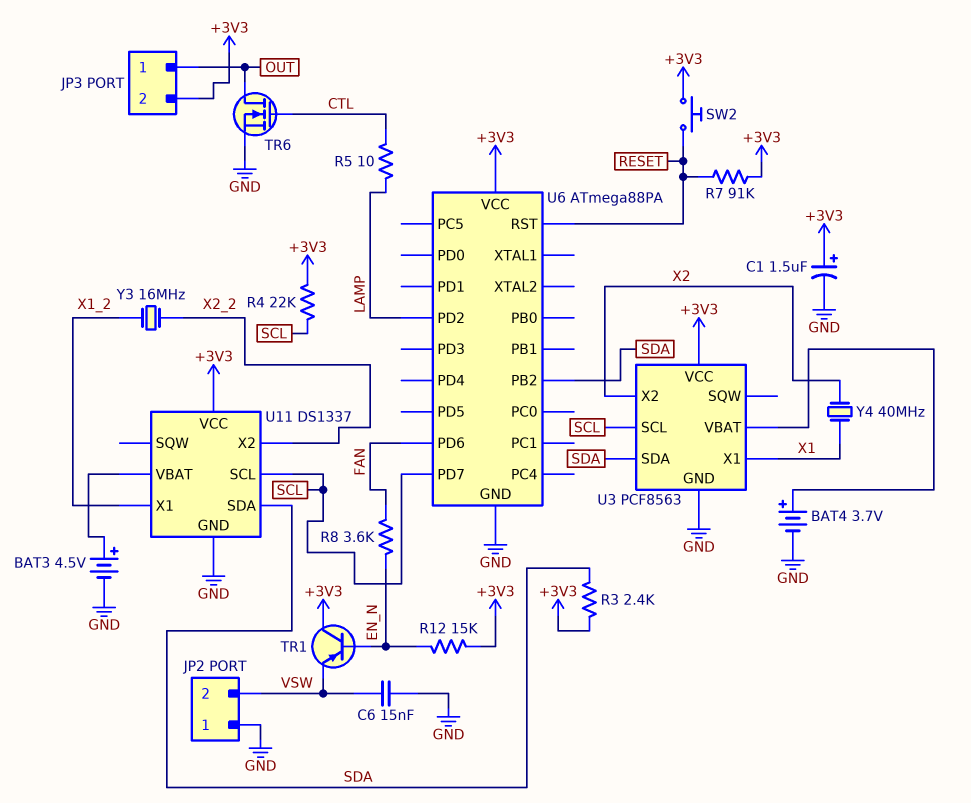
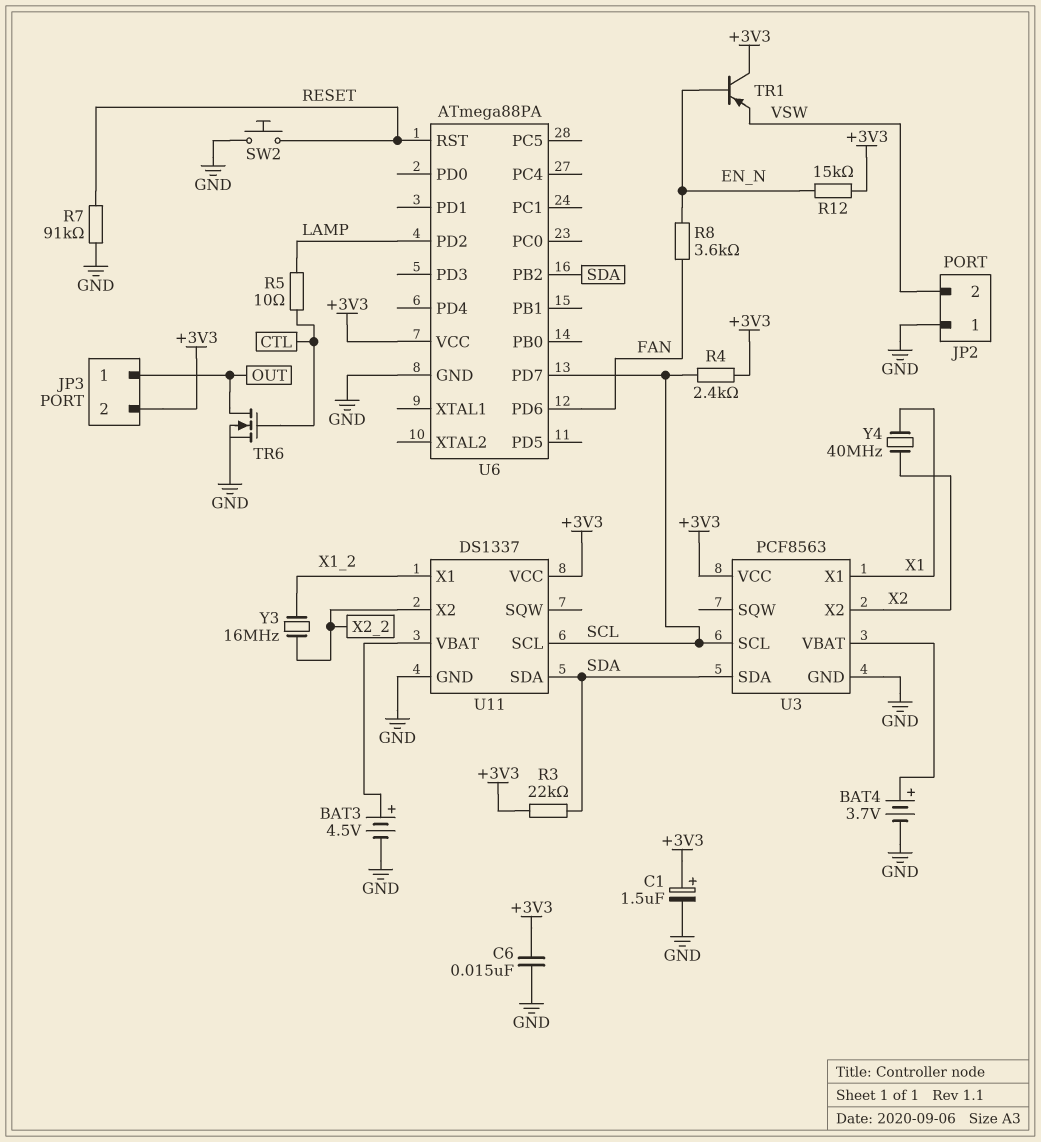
C6: 15nF (GND, VSW) -> 15nF (+3V3, GND)
R3: 2.4k (+3V3, SDA) -> 22k (+3V3, SDA)
R4: 22k (+3V3, SCL) -> 2.4k (+3V3, SCL)
R7: 91k (+3V3, RESET) -> 91k (GND, RESET)
SW2: button (+3V3, RESET) -> button (GND, RESET)

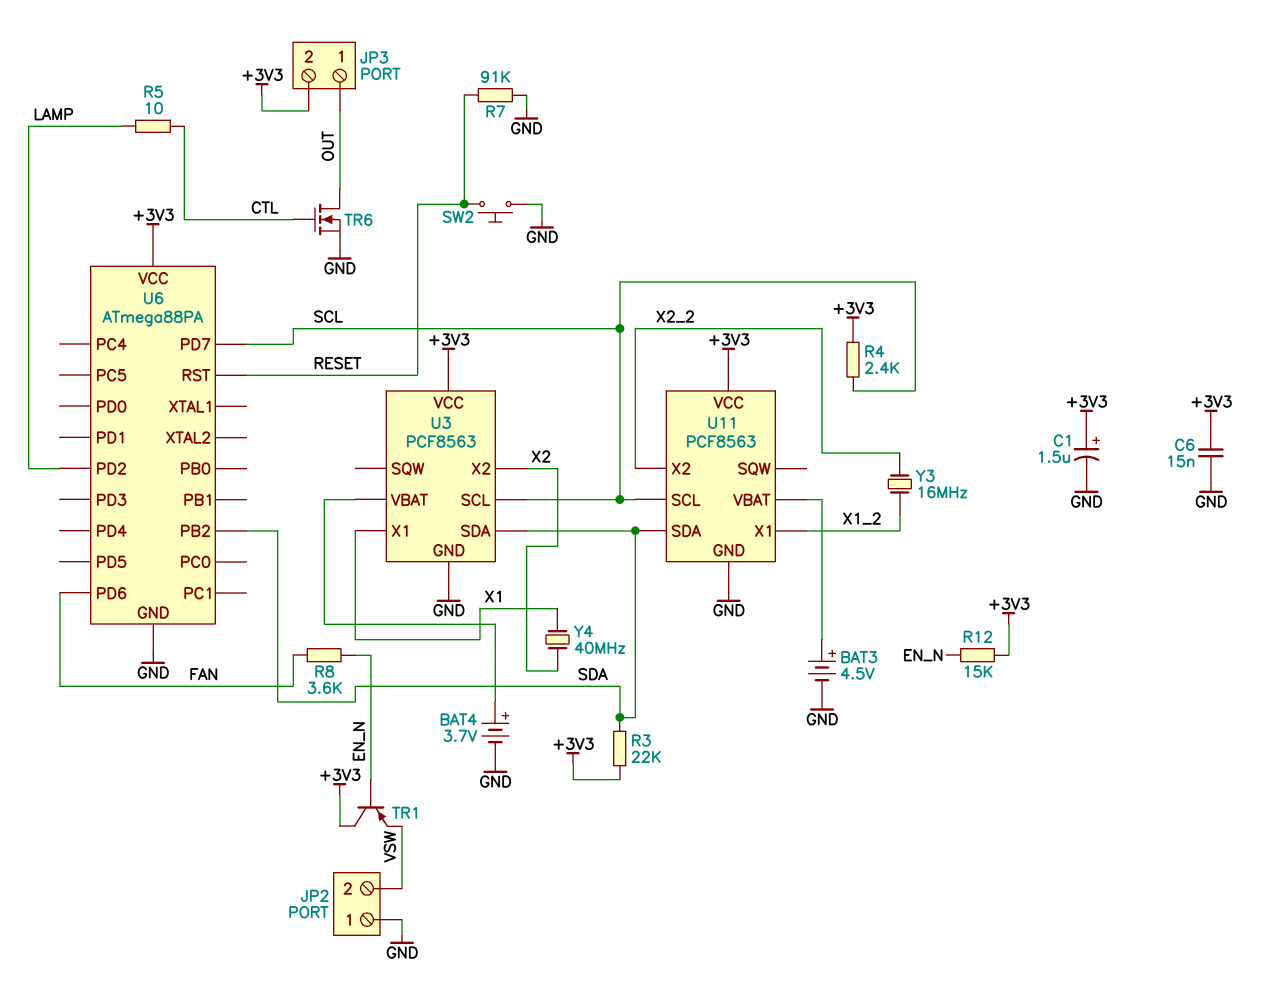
U11: DS1337 -> PCF8563

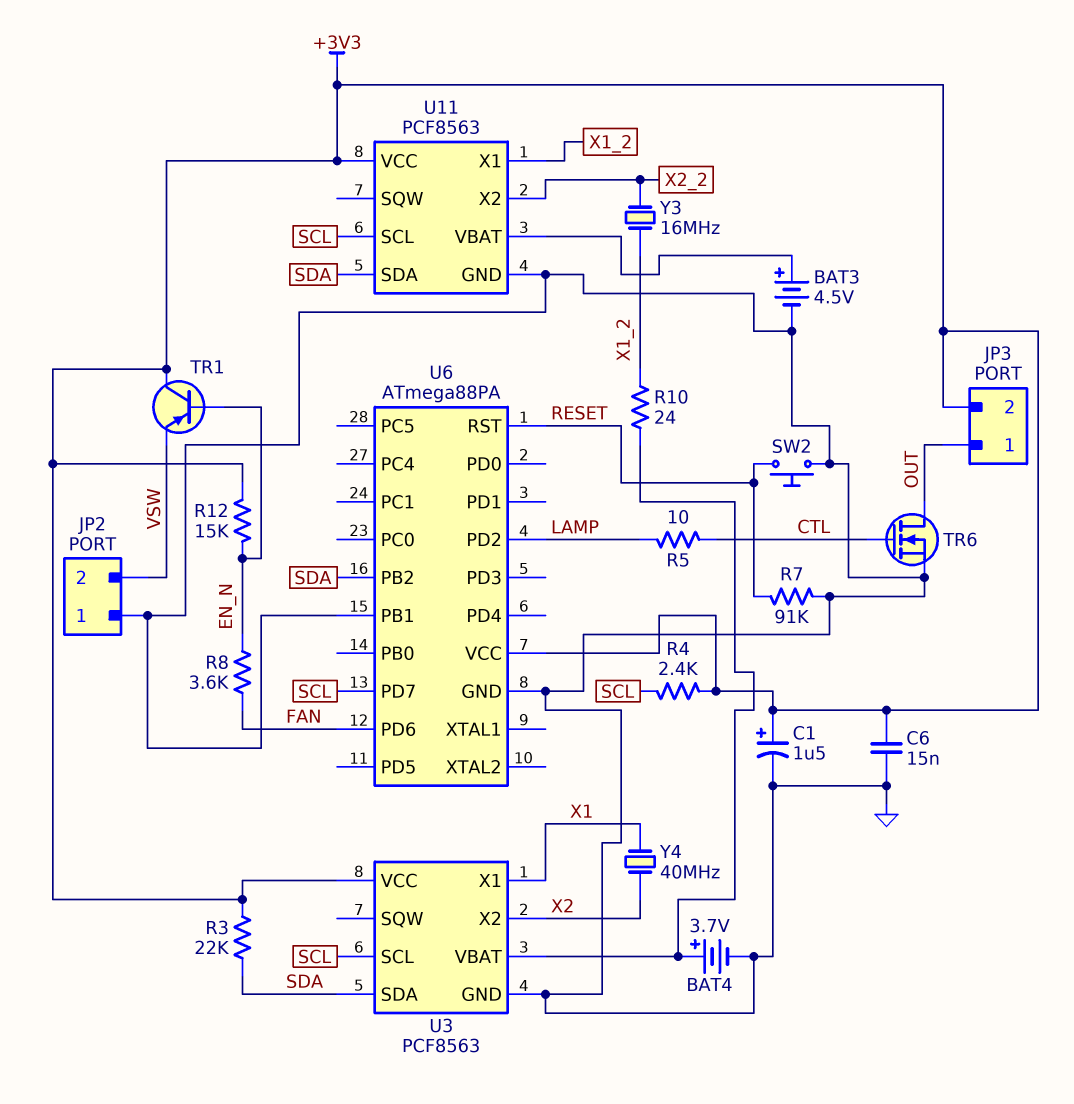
R10: none -> 24 (U3/VBAT, X1_2)
U6 pin PB1: none -> GND

